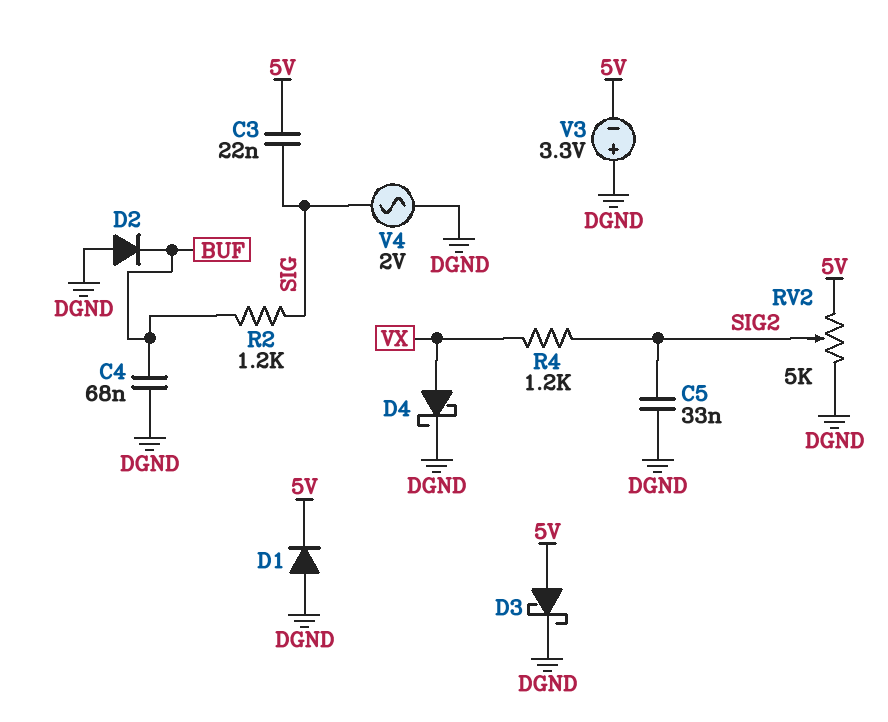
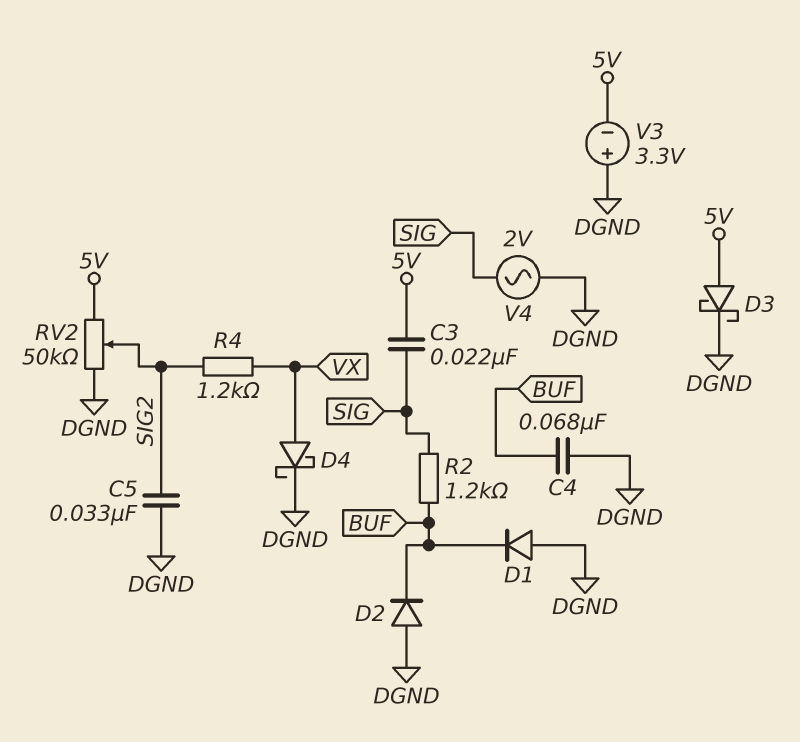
D1: diode (A DGND, K 5V) -> diode (A DGND, K BUF)
RV2: 5k (5V, DGND, wiper SIG2) -> 50k (5V, DGND, wiper SIG2)

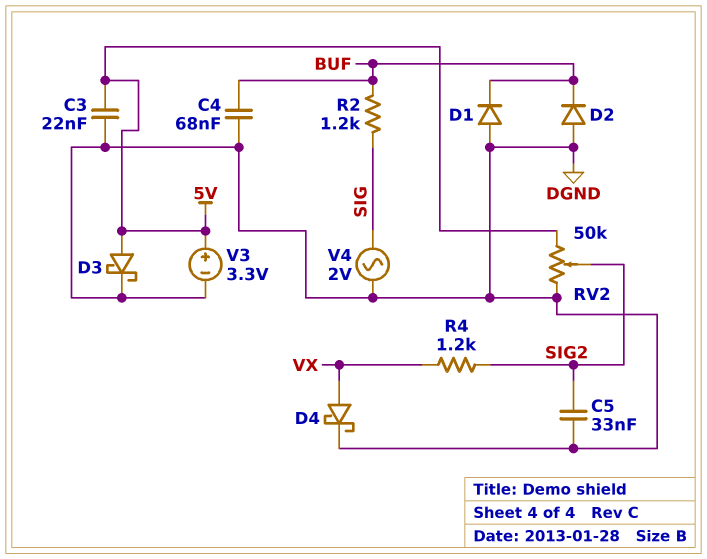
C3: 22nF (5V, SIG) -> 22nF (5V, DGND)
V3: 3.3V (plus DGND, minus 5V) -> 3.3V (plus 5V, minus DGND)

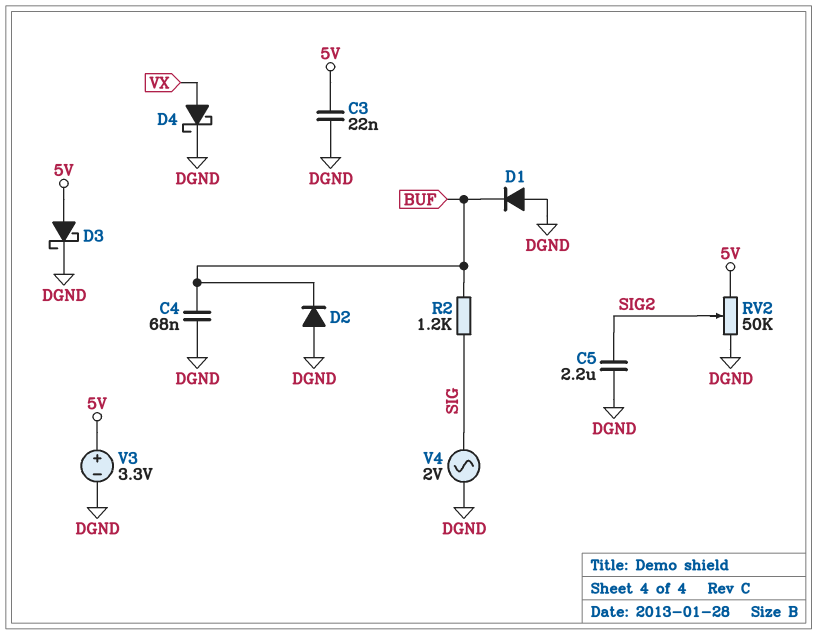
C5: 33nF (DGND, SIG2) -> 2.2uF (DGND, SIG2)
R4: 1.2k (SIG2, VX) -> none

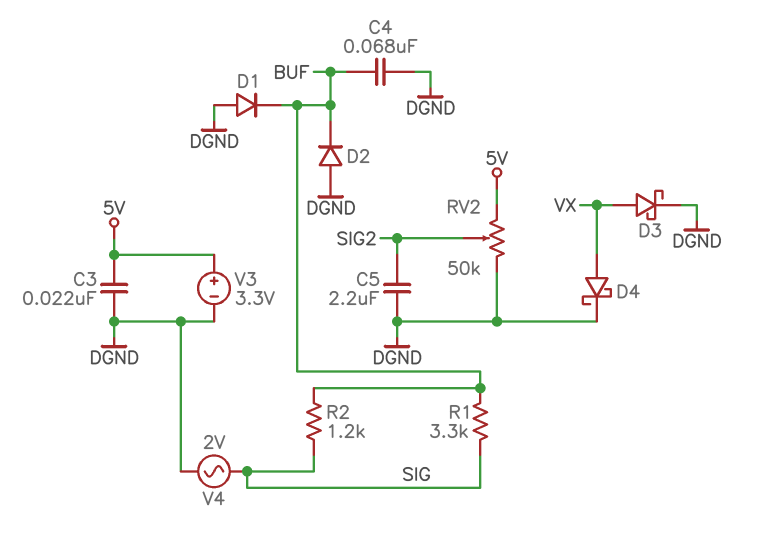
D3: schottky (A 5V, K DGND) -> schottky (A VX, K DGND)
R1: none -> 3.3k (BUF, SIG)

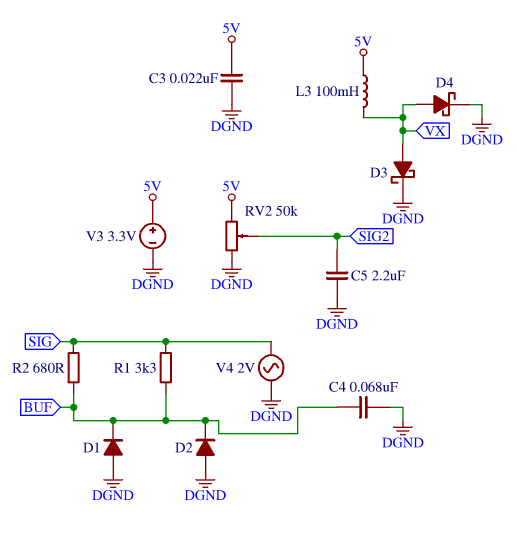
L3: none -> 100mH (5V, VX)
R2: 1.2k (BUF, SIG) -> 680 (BUF, SIG)

